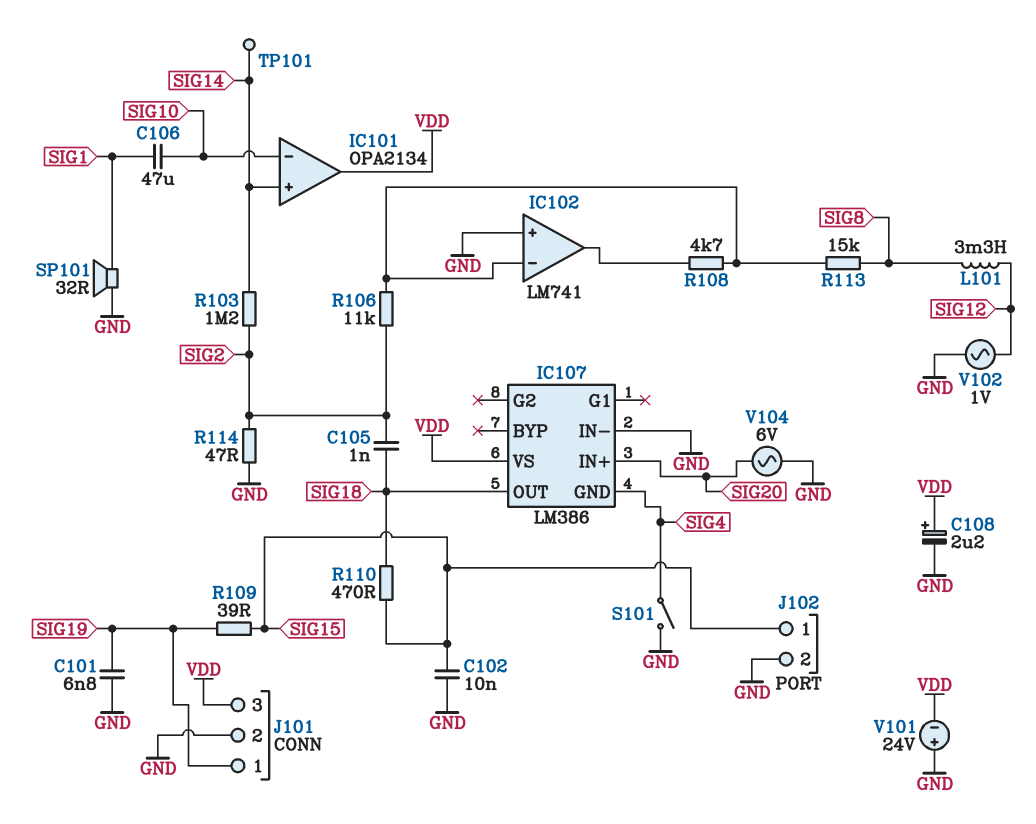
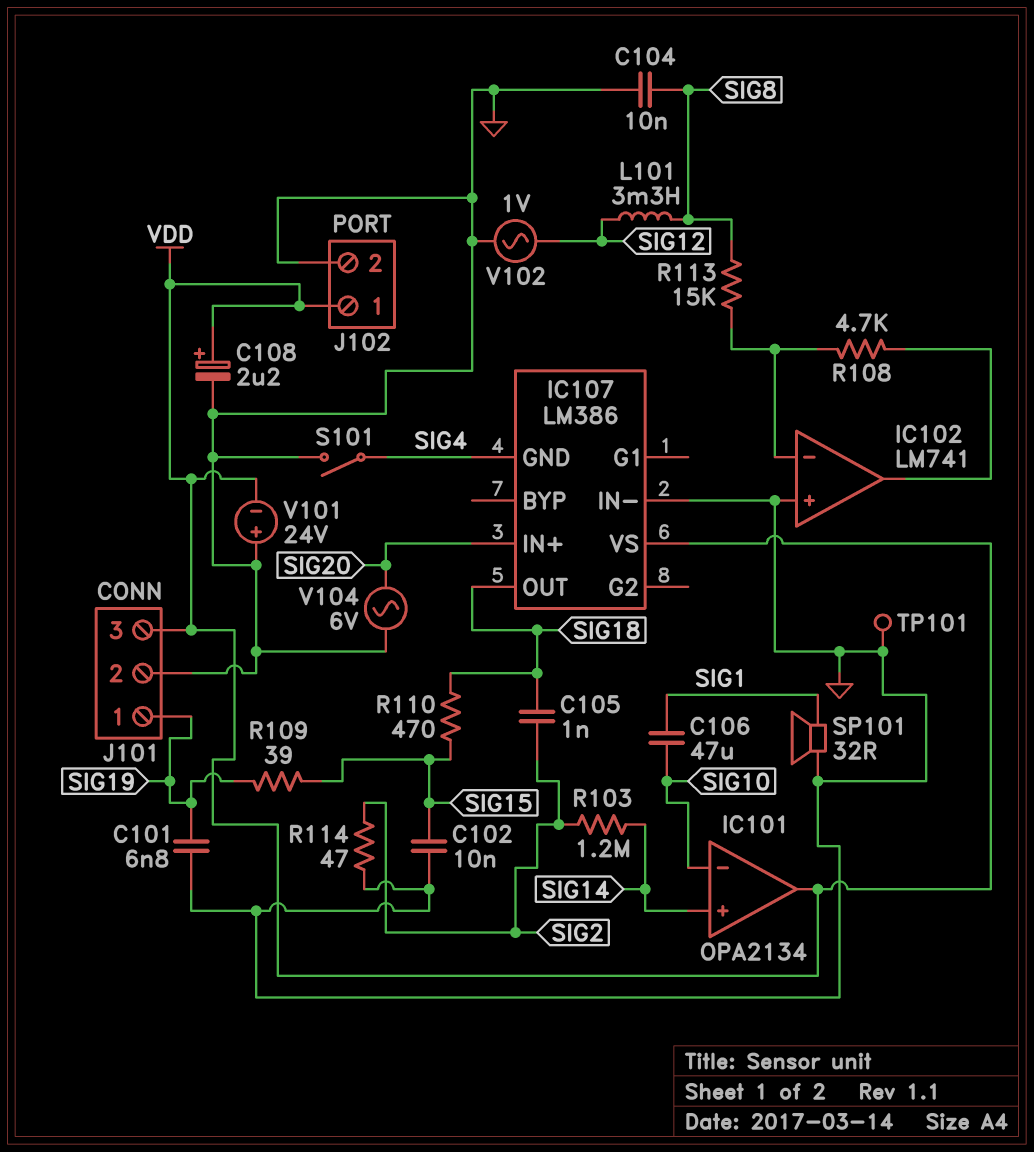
C104: none -> 10nF (GND, SIG8)
J102 pin 1: SIG15 -> VDD
R106: 11k (IC102/in-, SIG2) -> none
TP101: test point (SIG14) -> test point (GND)

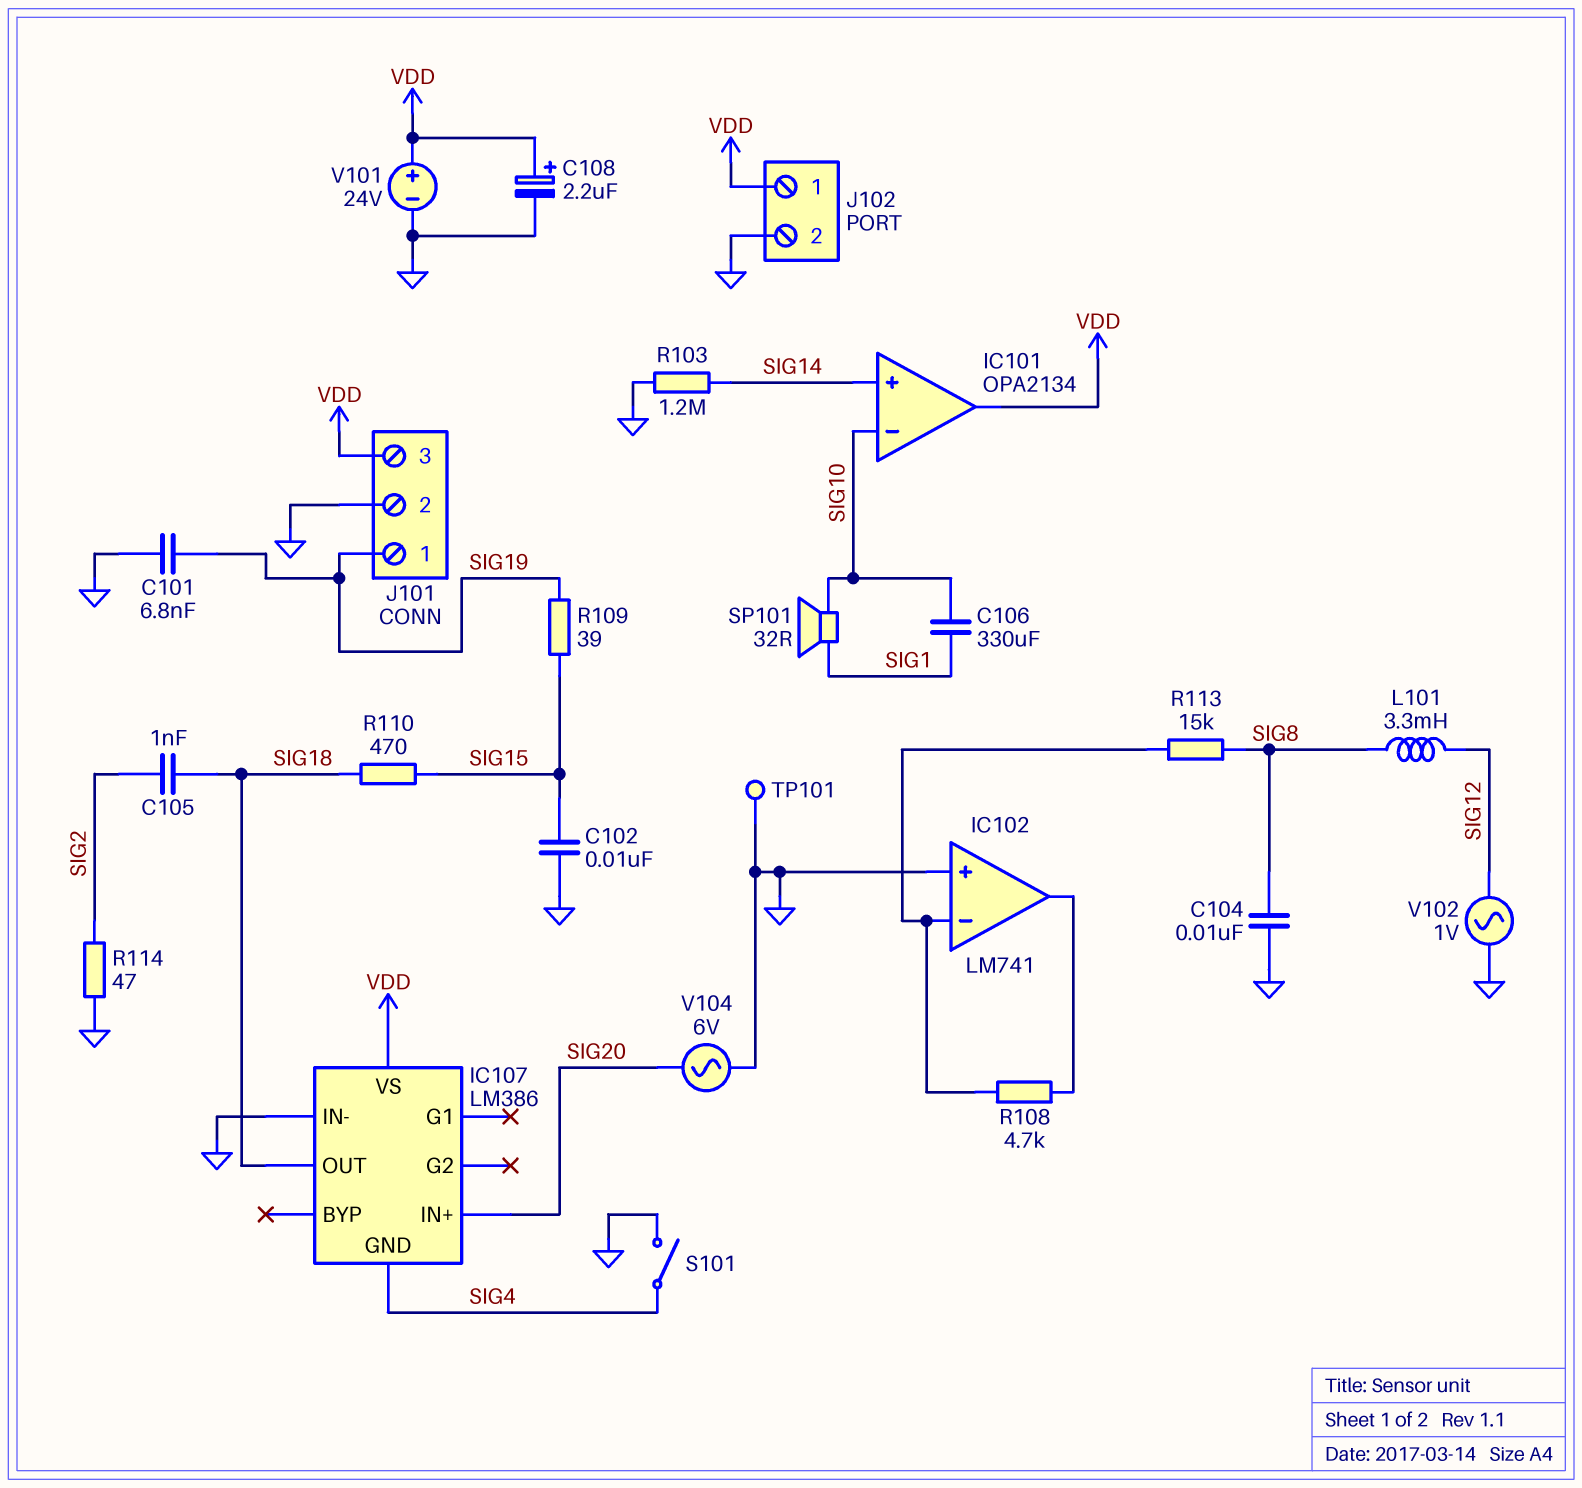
C106: 47uF (SIG1, SIG10) -> 330uF (SIG1, SIG10)
R103: 1.2M (SIG2, SIG14) -> 1.2M (GND, SIG14)
SP101: speaker 32R (GND, SIG1) -> speaker 32R (SIG1, SIG10)
V101: 24V (plus GND, minus VDD) -> 24V (plus VDD, minus GND)

